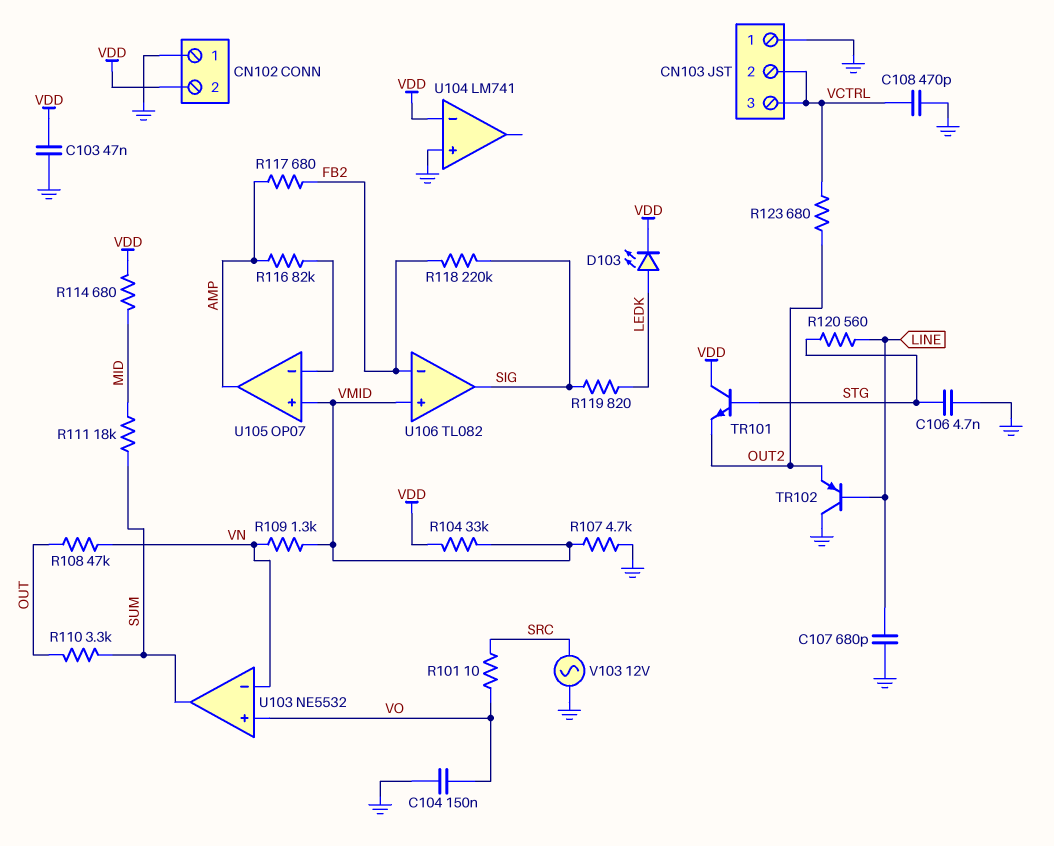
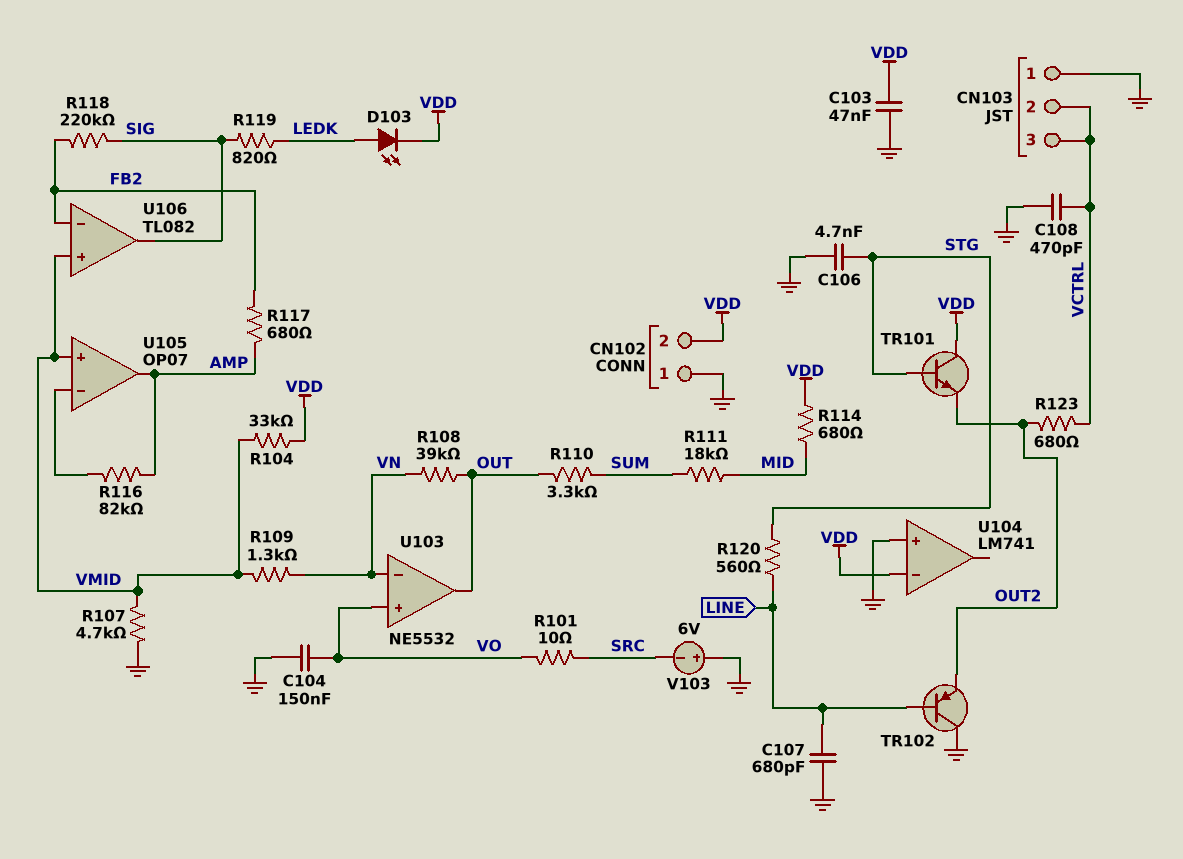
R108: 47k (OUT, VN) -> 39k (OUT, VN)
U103 pin out: SUM -> OUT
V103: AC 12V (GND, SRC) -> 6V (plus GND, minus SRC)

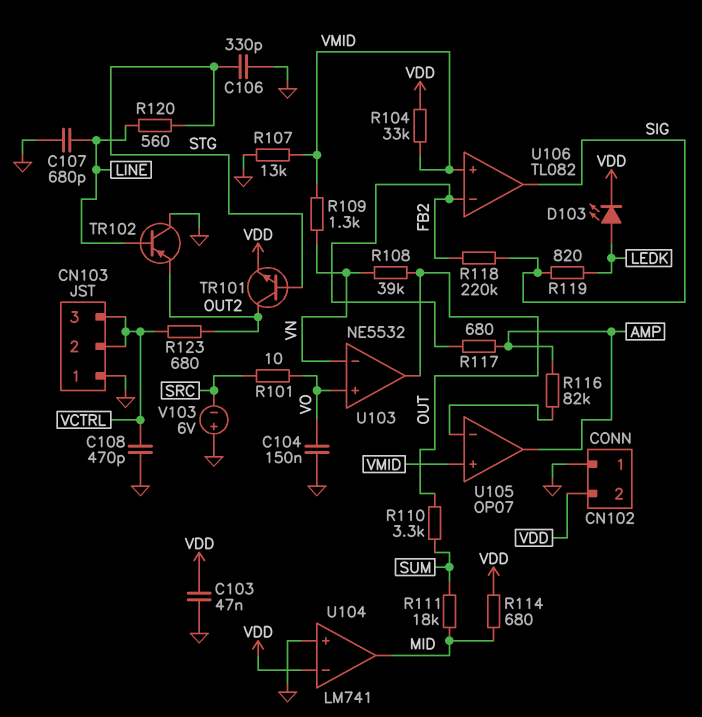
C106: 4.7nF (GND, STG) -> 330pF (GND, STG)
R107: 4.7k (GND, VMID) -> 13k (GND, VMID)
TR101: NPN (B STG, C VDD, E OUT2) -> NPN (B STG, C OUT2, E VDD)
U104 pin out: none -> MID

